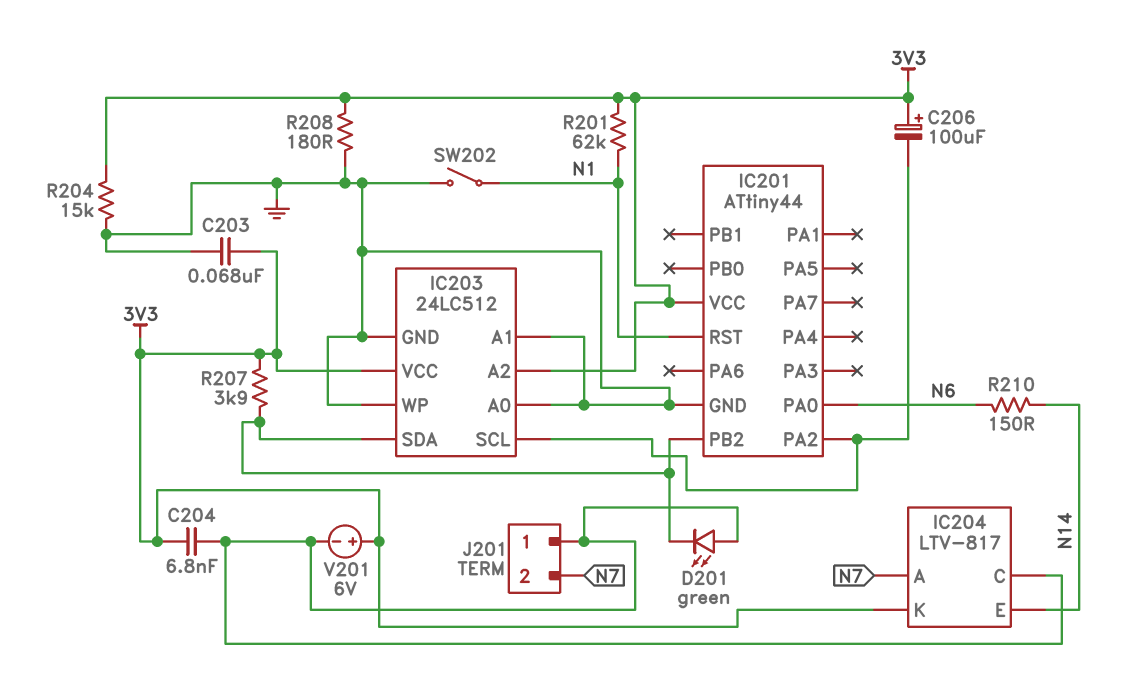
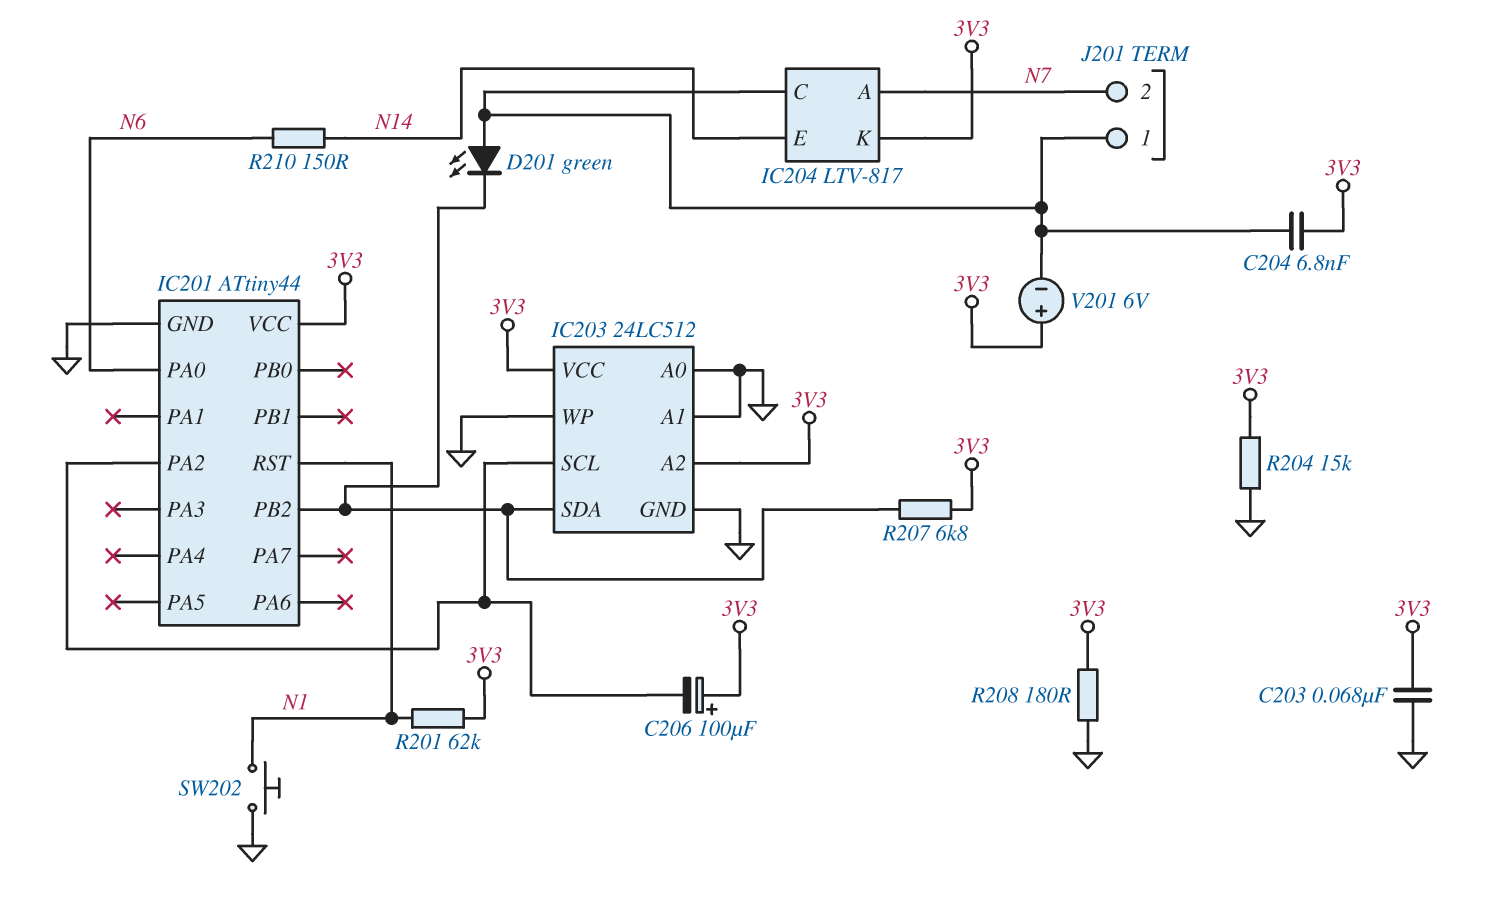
R207: 3.9k (3V3, IC201/PB2) -> 6.8k (3V3, IC201/PB2)
SW202: switch (GND, N1) -> button (GND, N1)

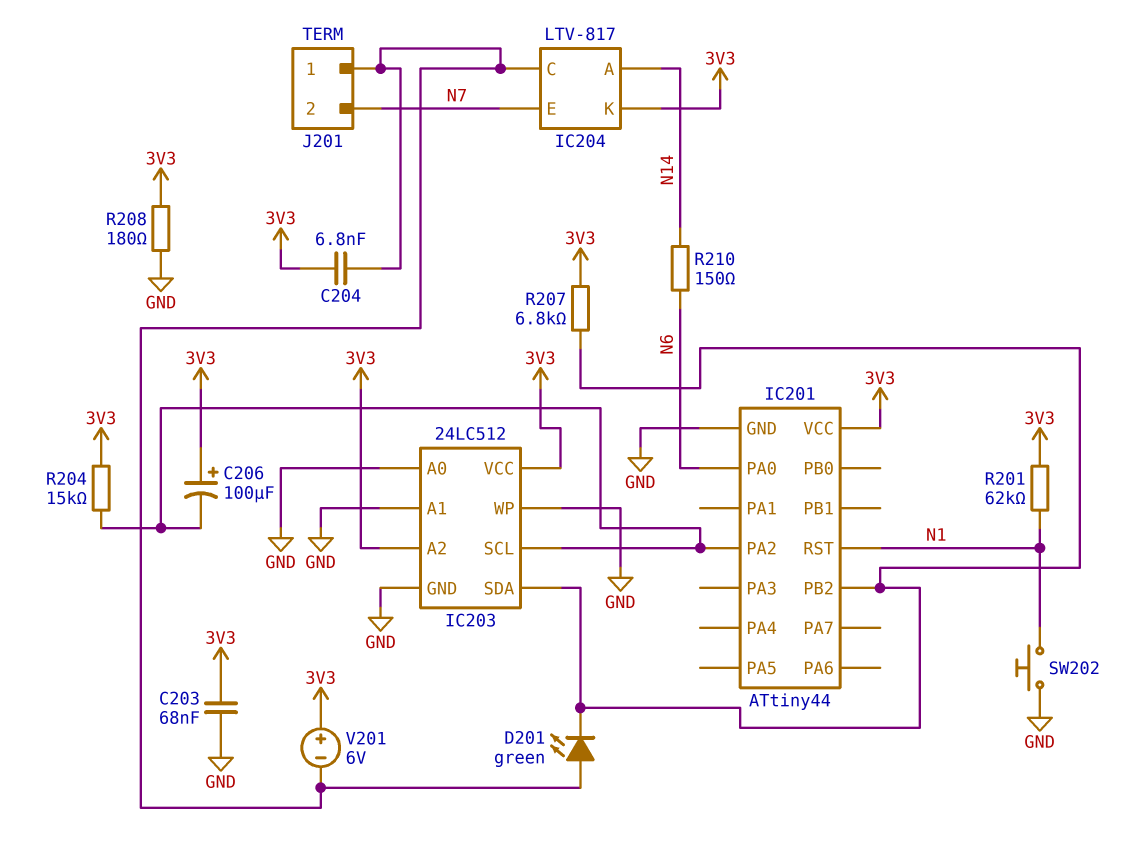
IC204 pin A: N7 -> N14
IC204 pin E: N14 -> N7
R204: 15k (3V3, GND) -> 15k (3V3, IC201/PA2)

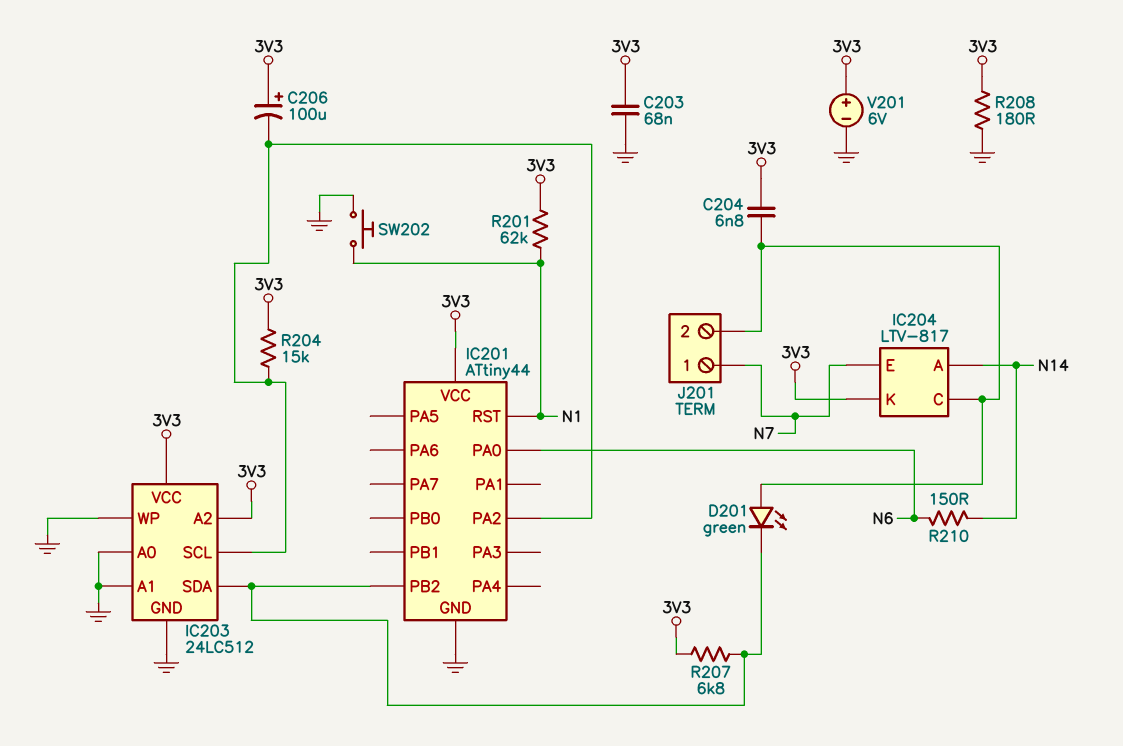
J201 pin 1: IC204/C -> N7
J201 pin 2: N7 -> IC204/C
V201: 6V (plus 3V3, minus IC204/C) -> 6V (plus 3V3, minus GND)

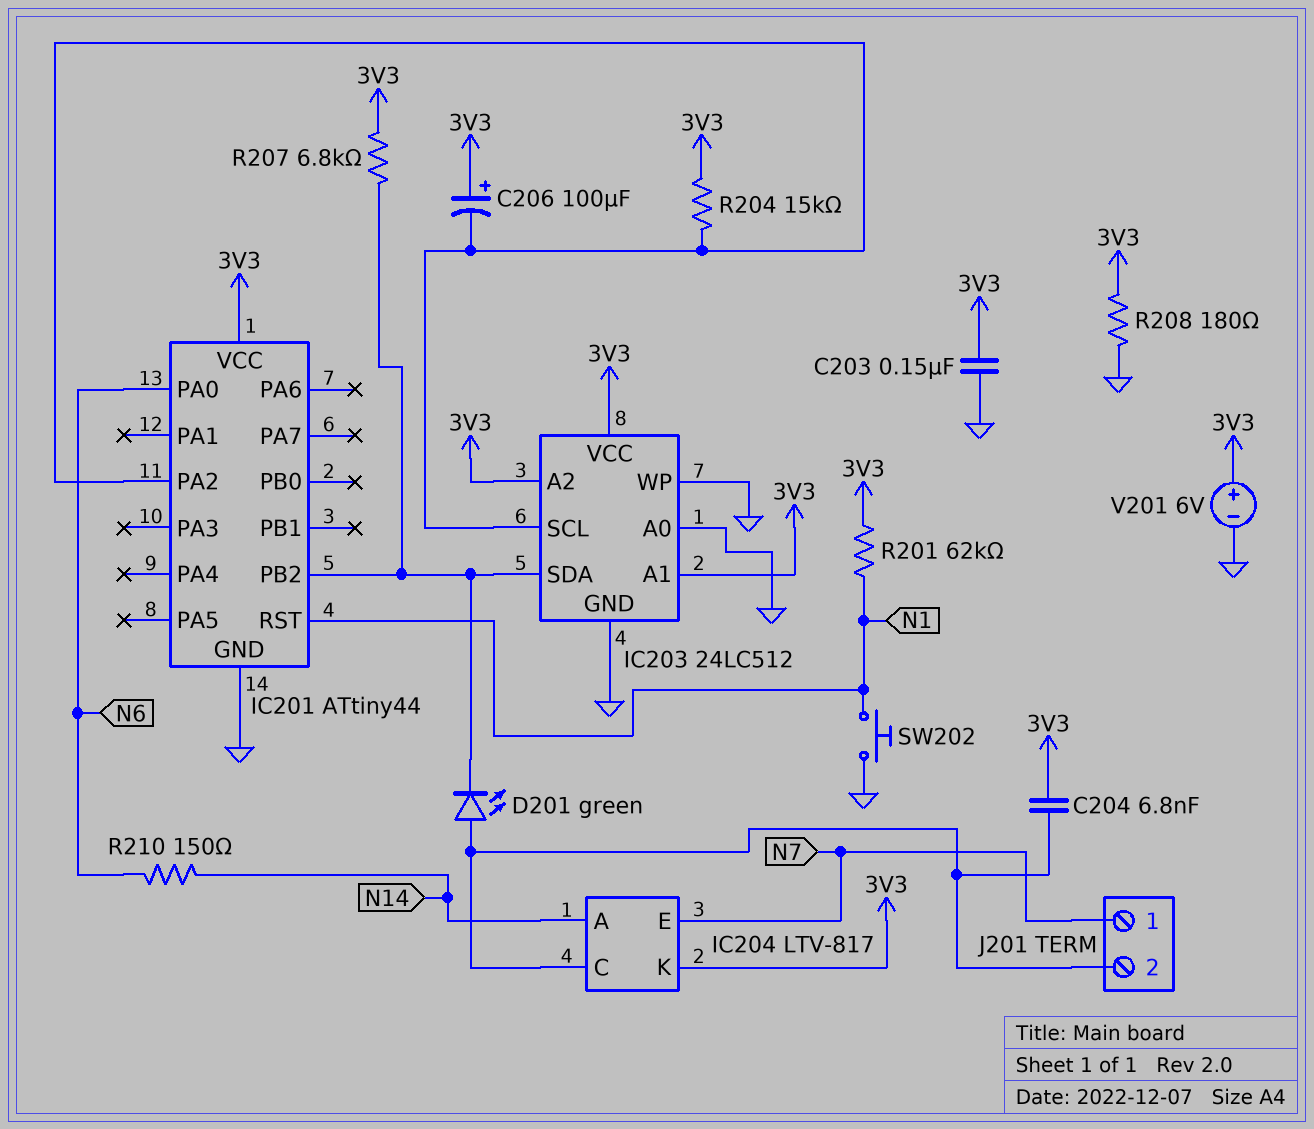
C203: 68nF (3V3, GND) -> 150nF (3V3, GND)
IC203 pin A1: GND -> 3V3

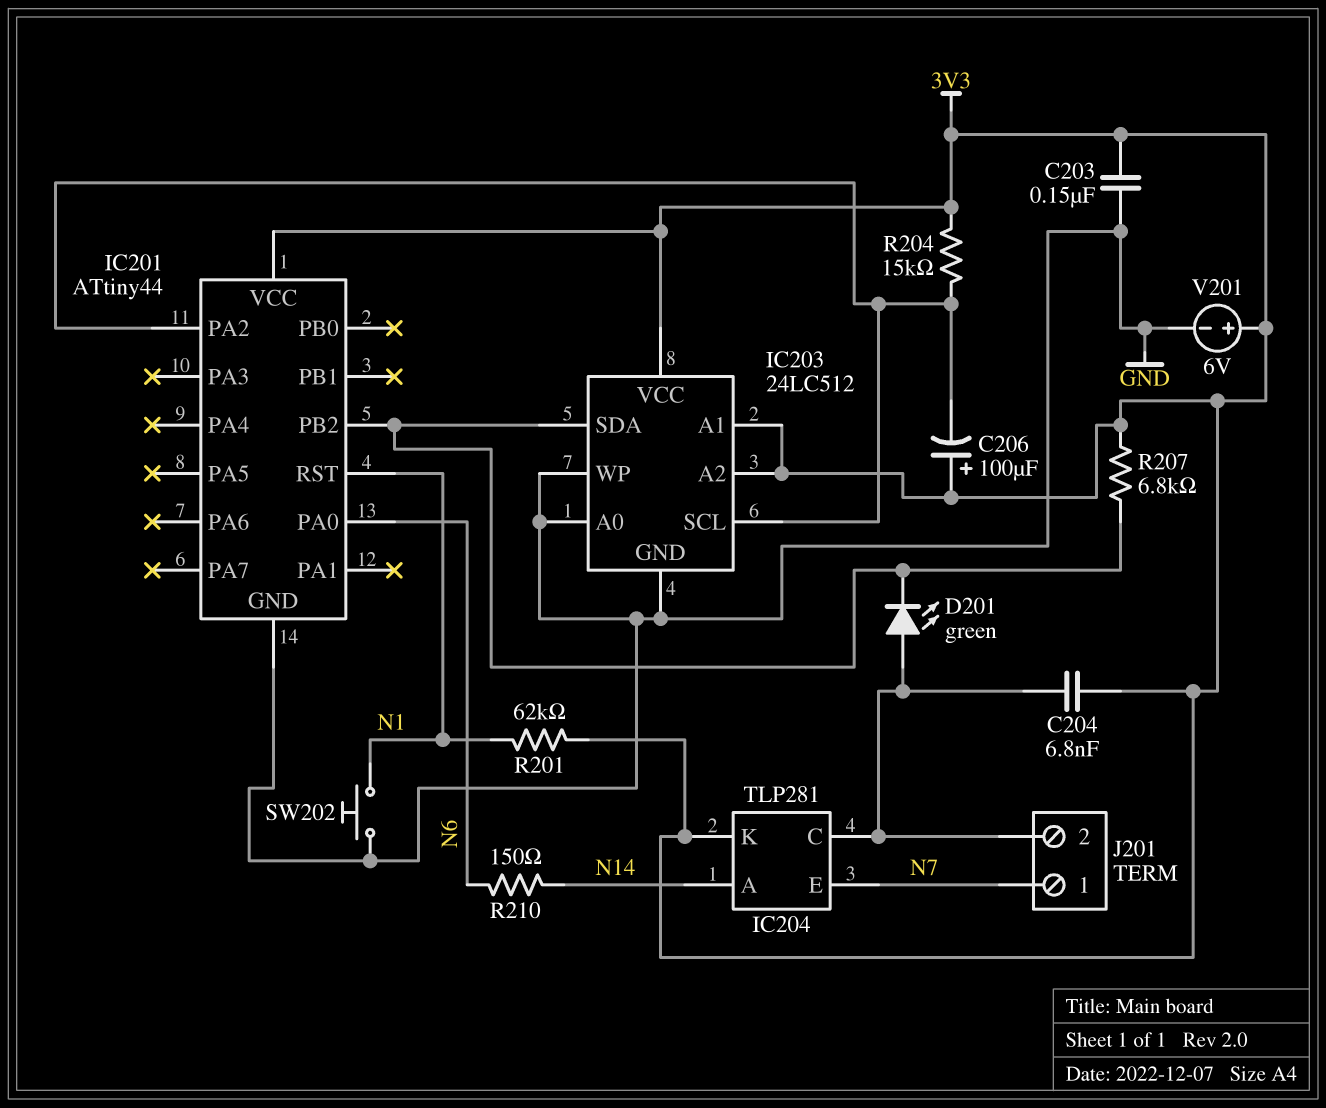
IC204: LTV-817 -> TLP281
R208: 180 (3V3, GND) -> none

